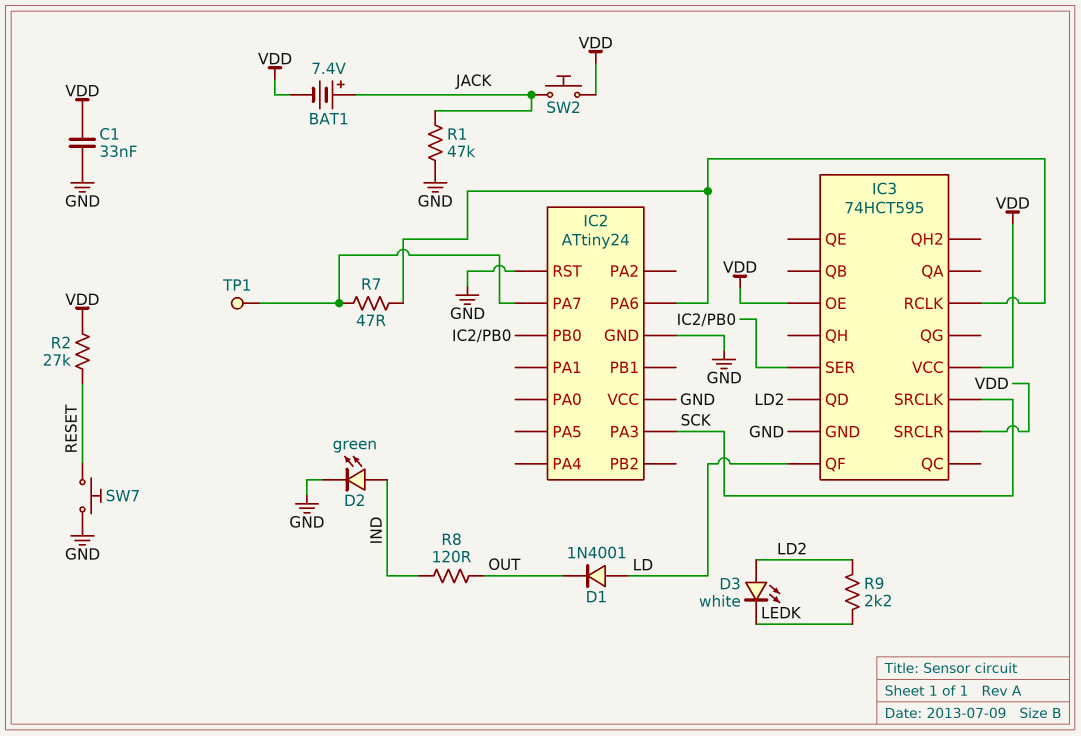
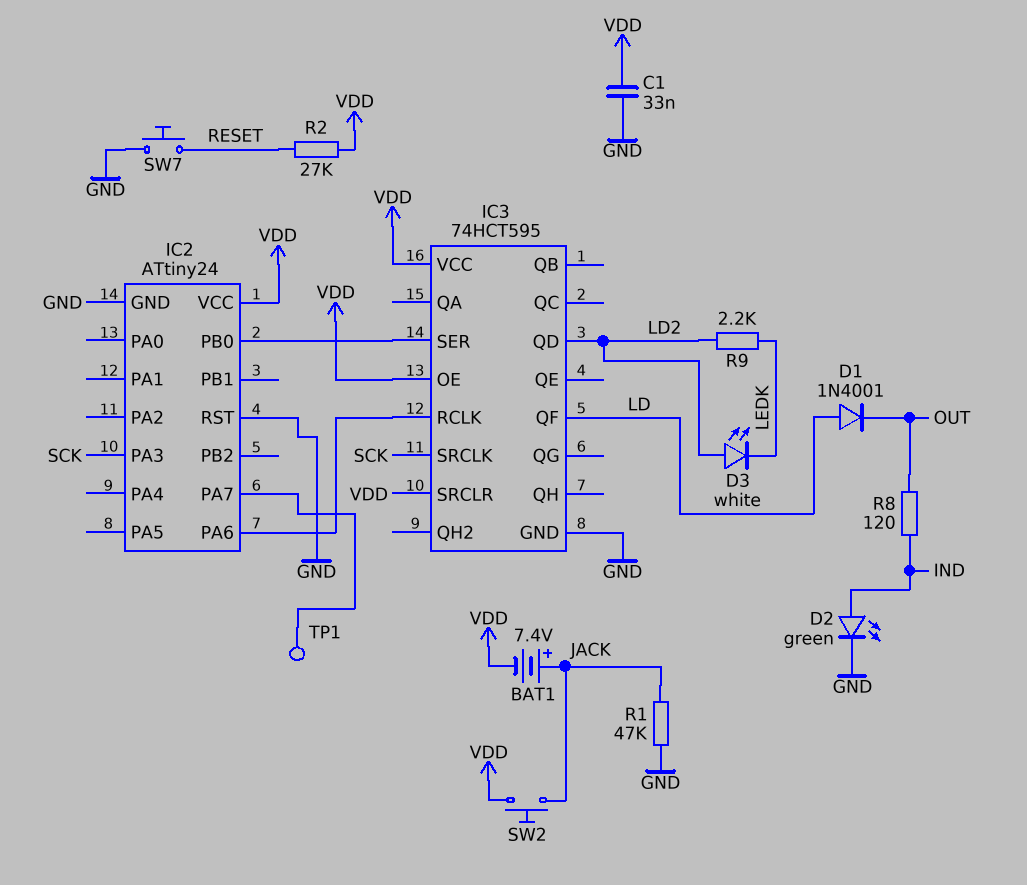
IC2 pin VCC: GND -> VDD
R7: 47 (IC2/PA6, IC2/PA7) -> none

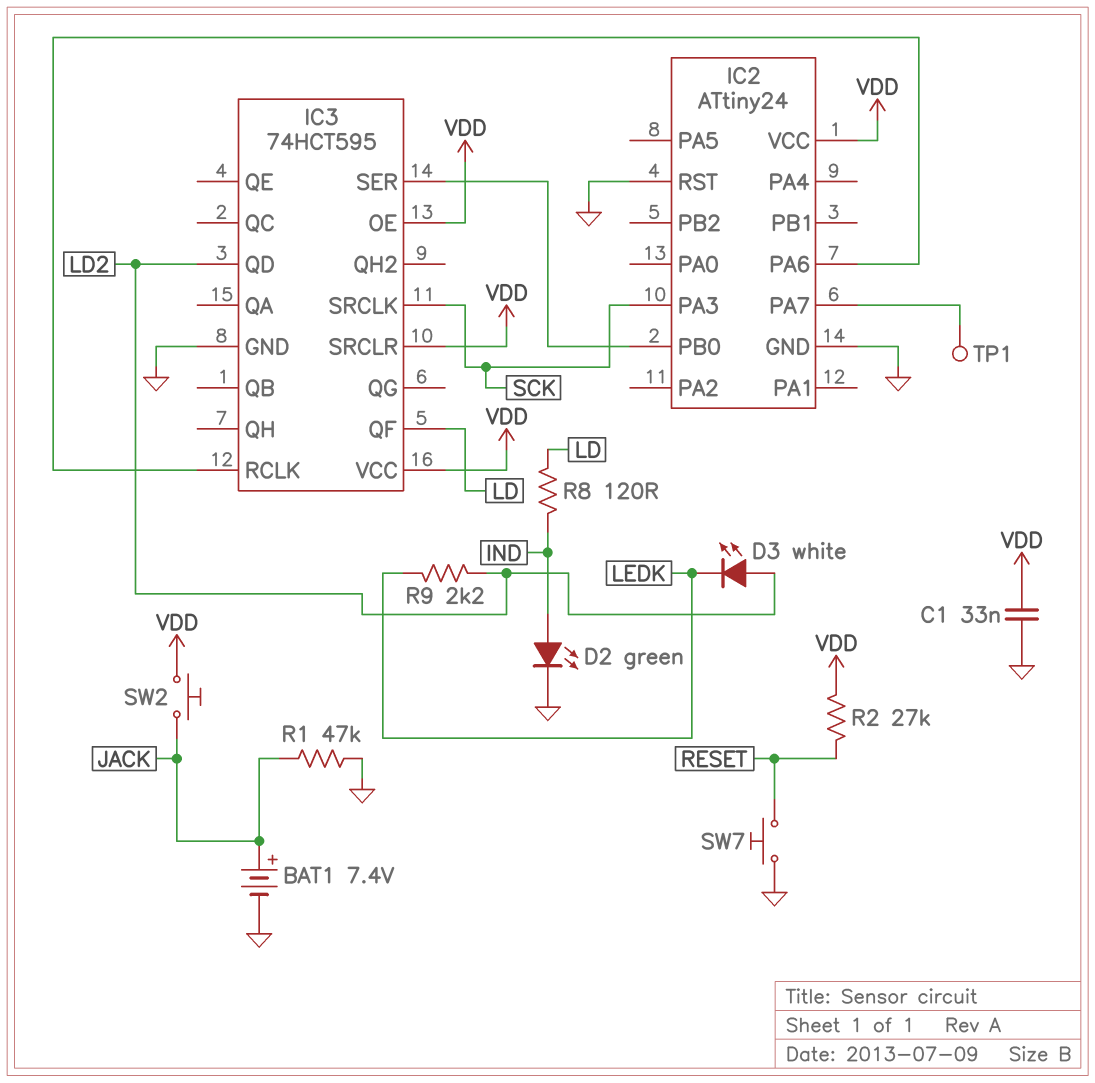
BAT1: 7.4V (plus JACK, minus VDD) -> 7.4V (plus JACK, minus GND)
D1: diode 1N4001 (A LD, K OUT) -> none
R8: 120 (IND, OUT) -> 120 (IND, LD)

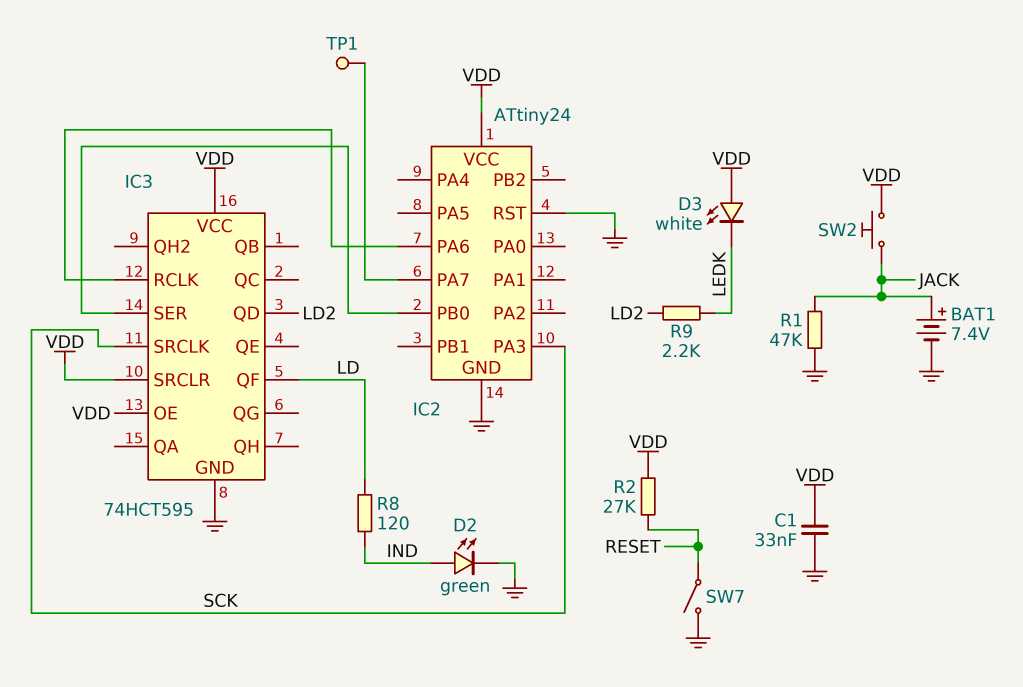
D3: LED white (A LD2, K LEDK) -> LED white (A VDD, K LEDK)
SW7: button (GND, RESET) -> switch (GND, RESET)

